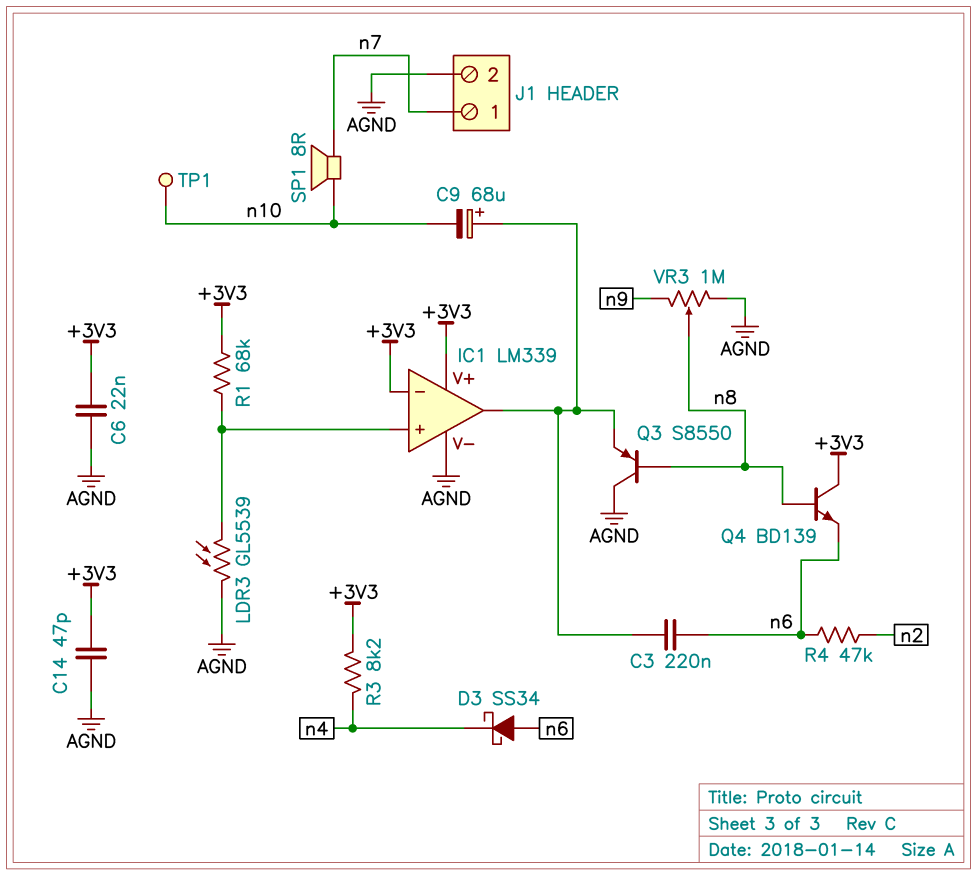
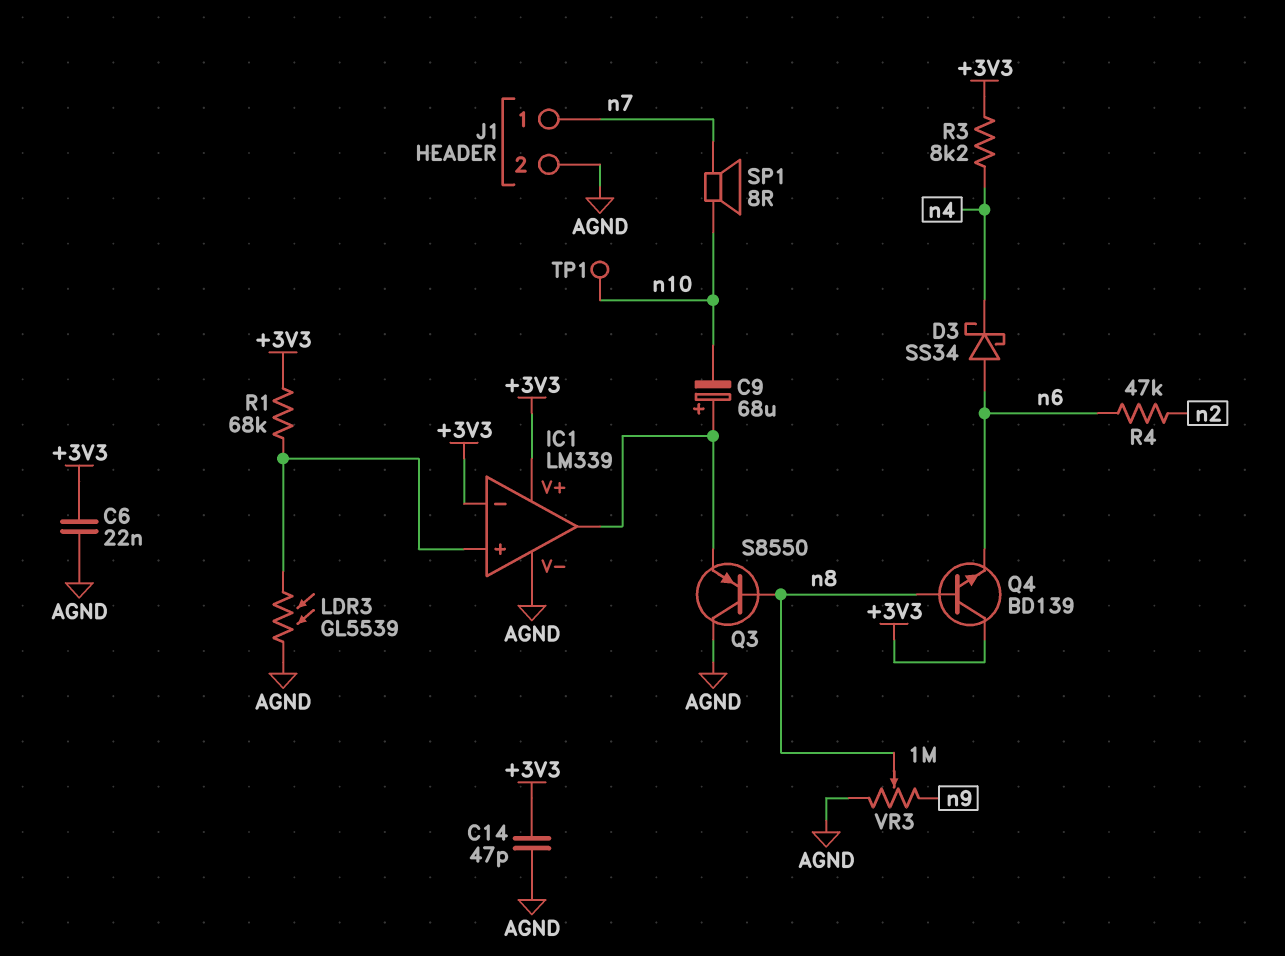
C3: 220nF (IC1/out, n6) -> none

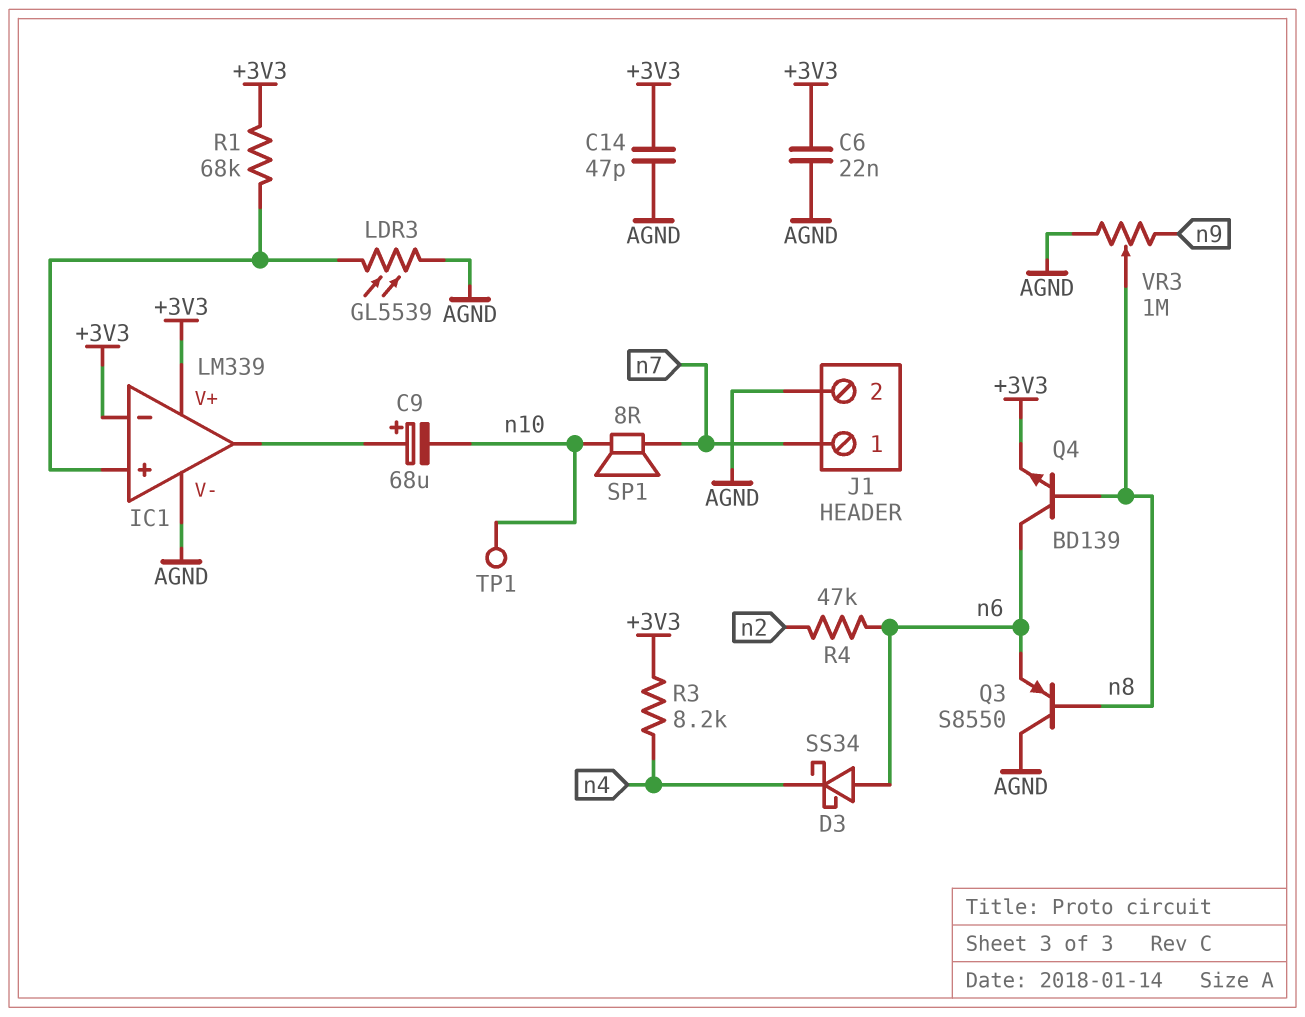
Q3: PNP S8550 (B n8, C AGND, E IC1/out) -> PNP S8550 (B n8, C AGND, E n6)
Q4: NPN BD139 (B n8, C +3V3, E n6) -> NPN BD139 (B n8, C n6, E +3V3)

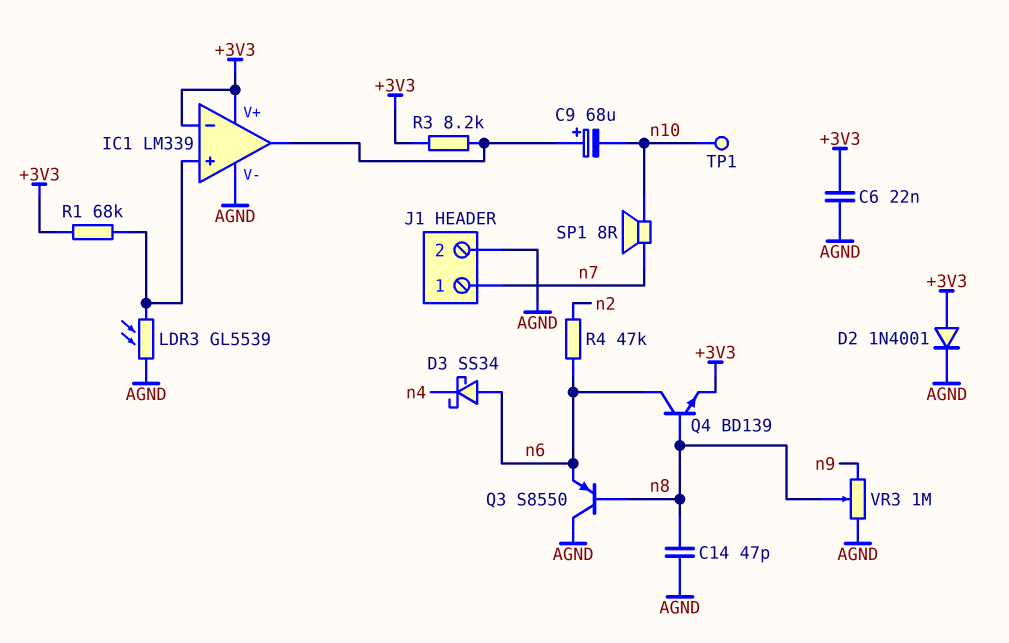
C14: 47pF (+3V3, AGND) -> 47pF (AGND, n8)
D2: none -> diode 1N4001 (A +3V3, K AGND)
R3: 8.2k (+3V3, n4) -> 8.2k (+3V3, IC1/out)

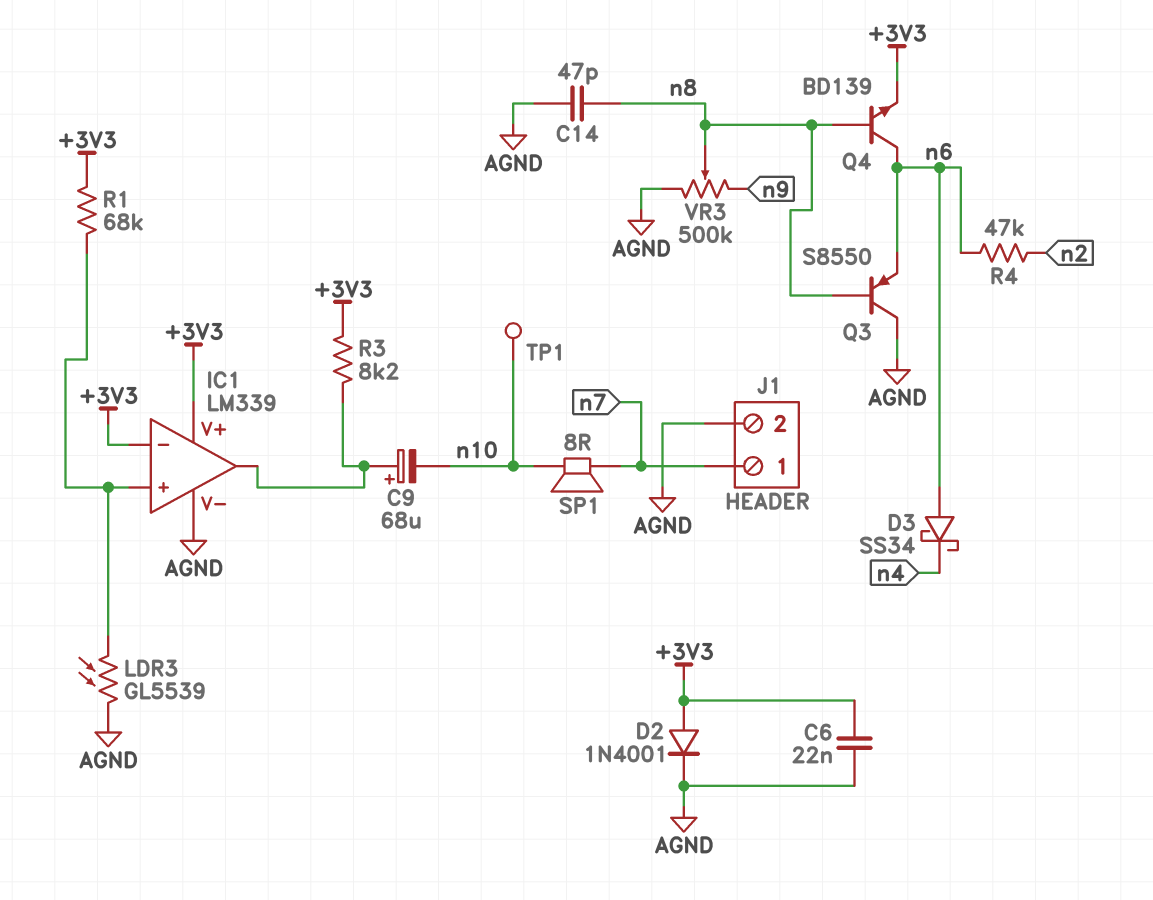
VR3: 1M (AGND, n9, wiper n8) -> 500k (AGND, n9, wiper n8)

